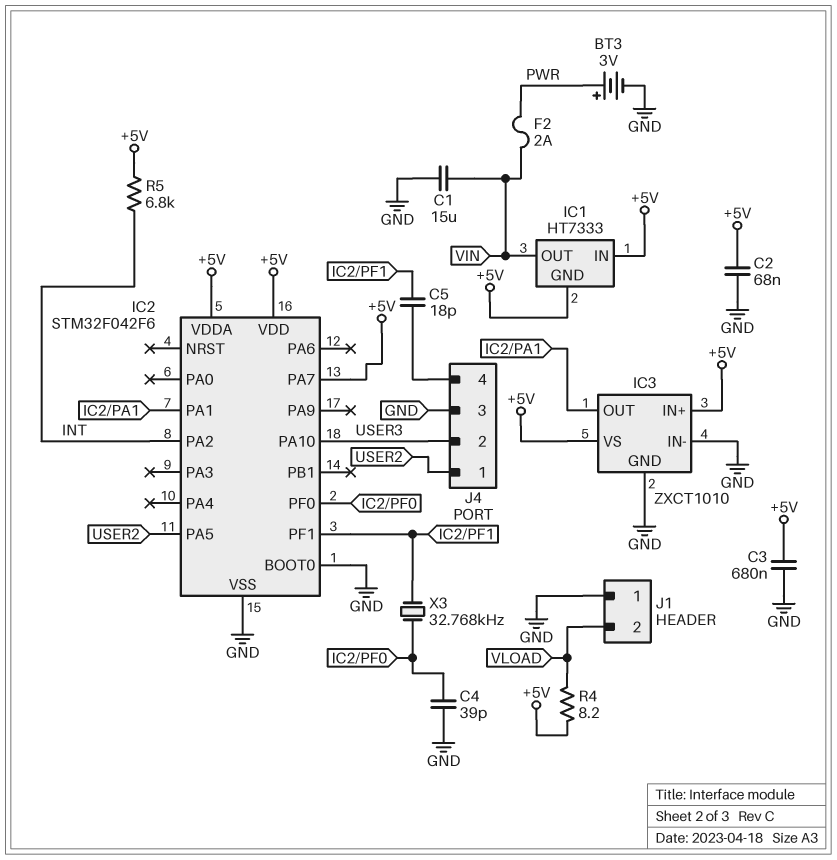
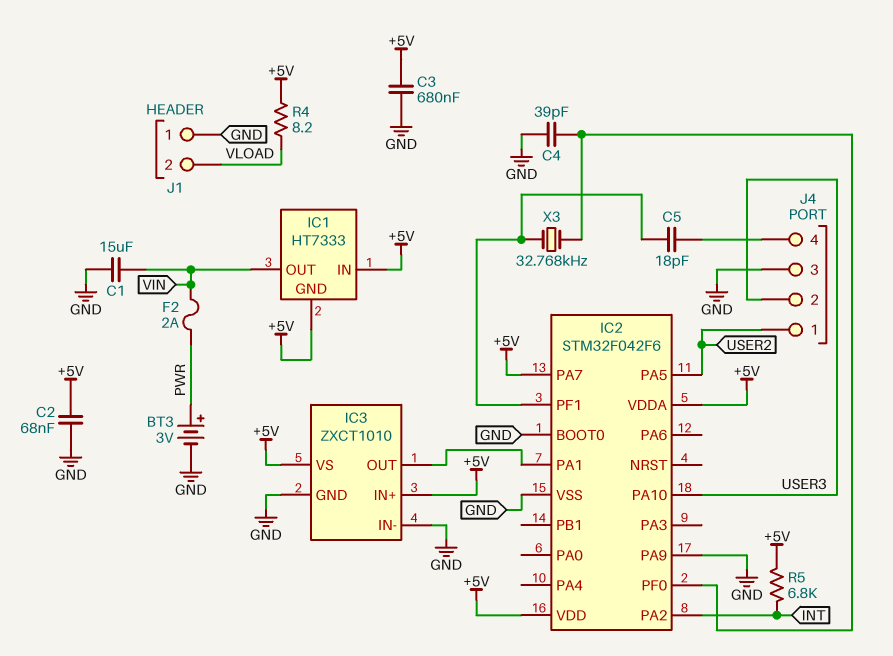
IC2 pin PA9: none -> GND

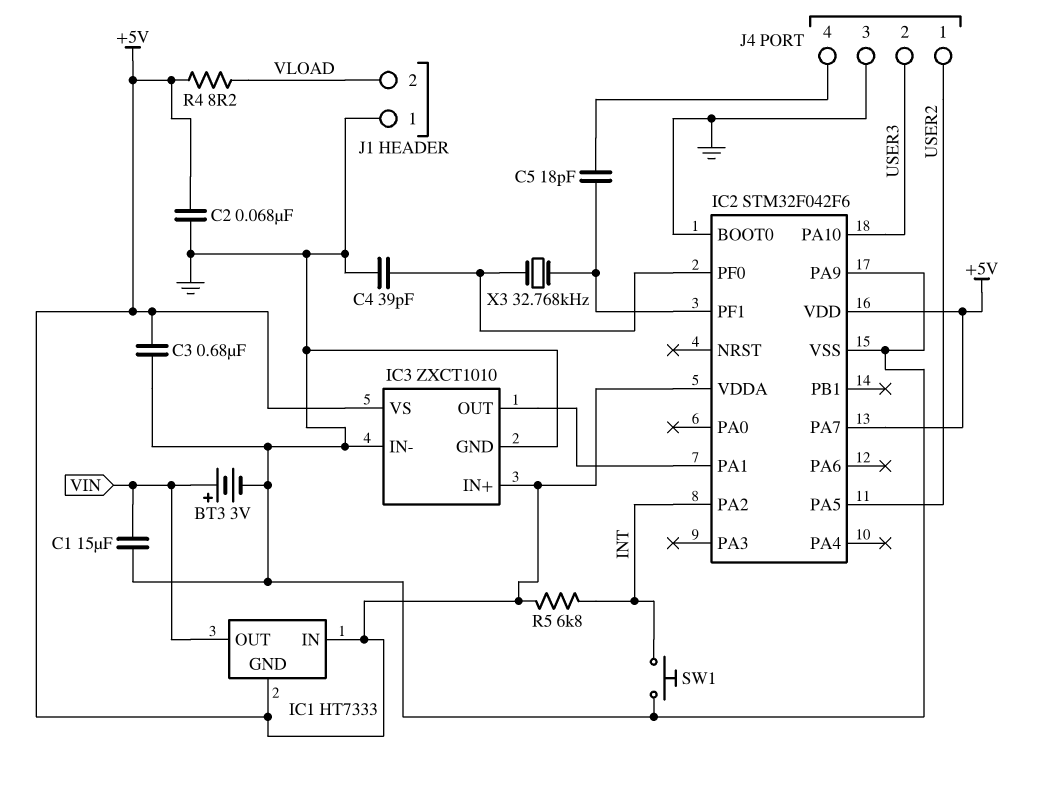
BT3: 3V (plus PWR, minus GND) -> 3V (plus VIN, minus GND)
F2: 2A (PWR, VIN) -> none
SW1: none -> button (GND, INT)

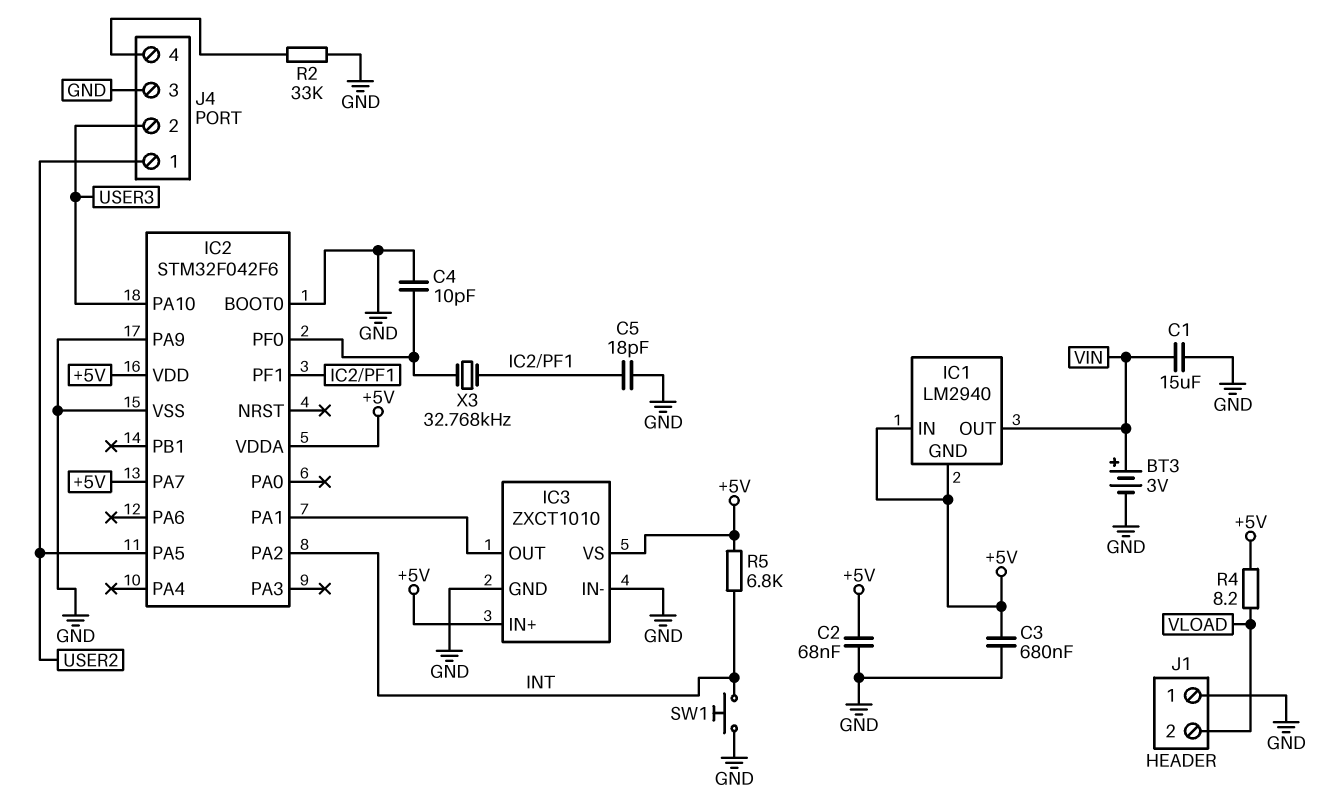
C4: 39pF (GND, IC2/PF0) -> 10pF (GND, IC2/PF0)
C5: 18pF (IC2/PF1, J4/4) -> 18pF (GND, IC2/PF1)
IC1: HT7333 -> LM2940
R2: none -> 33k (GND, J4/4)

